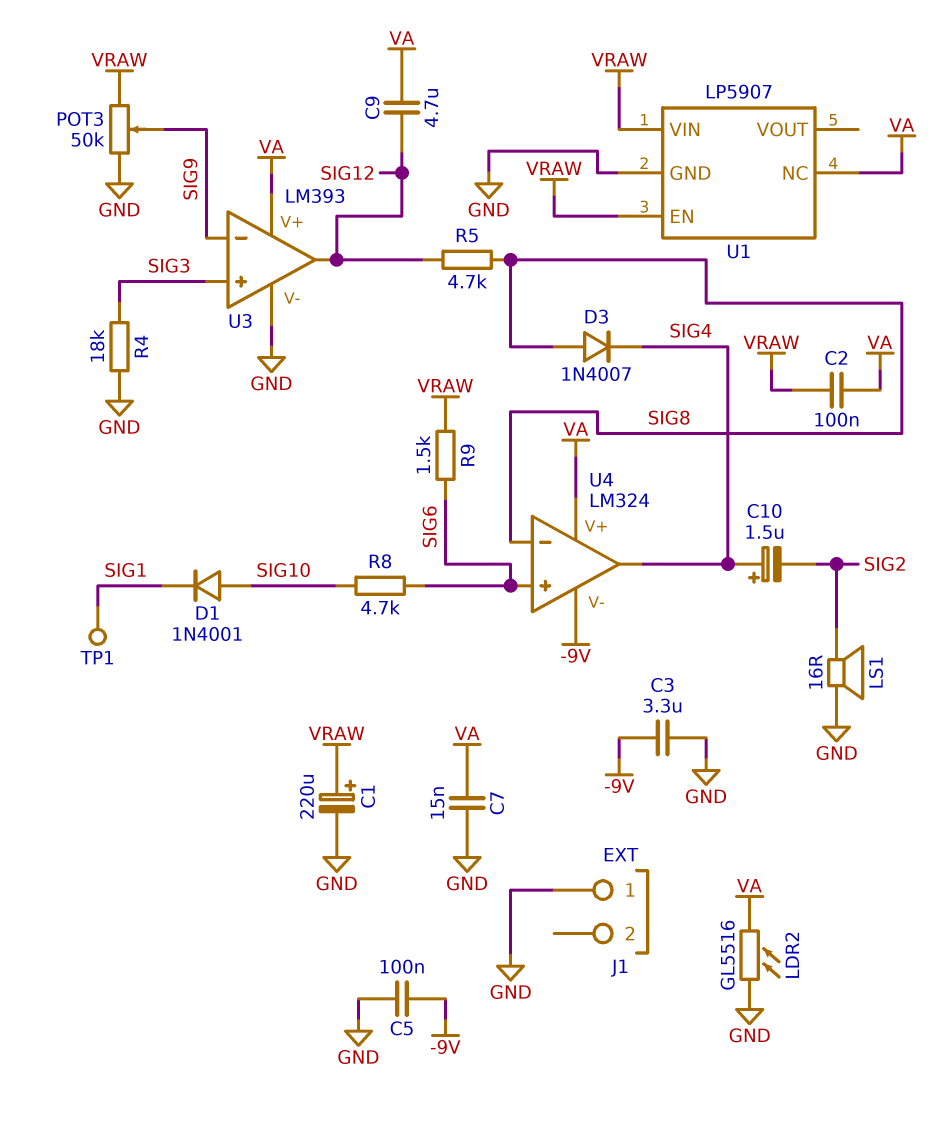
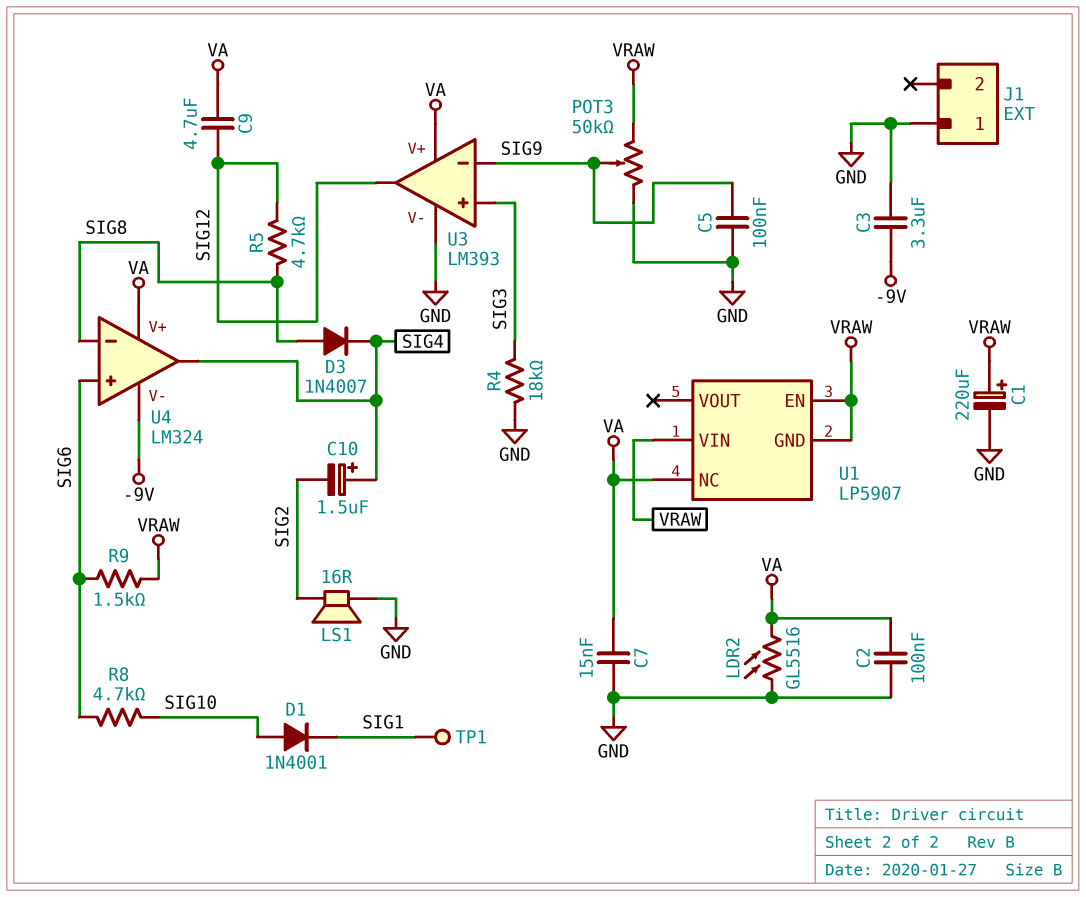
C2: 100nF (VA, VRAW) -> 100nF (GND, VA)
C5: 100nF (-9V, GND) -> 100nF (GND, SIG9)
U1 pin GND: GND -> VRAW

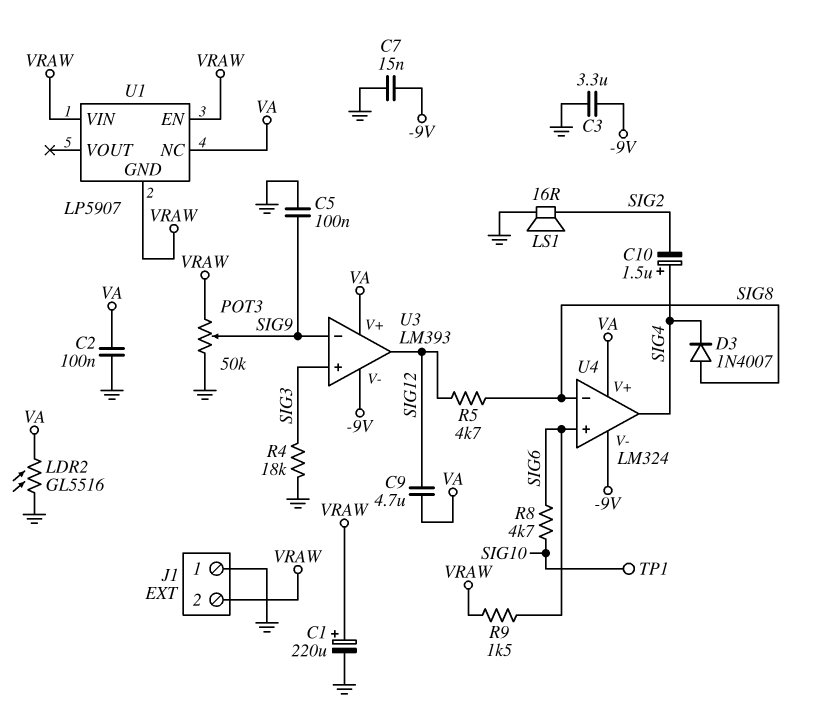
C7: 15nF (GND, VA) -> 15nF (-9V, GND)
D1: diode 1N4001 (A SIG10, K SIG1) -> none
J1 pin 2: none -> VRAW
TP1: test point (SIG1) -> test point (SIG10)
U3 pin V-: GND -> -9V

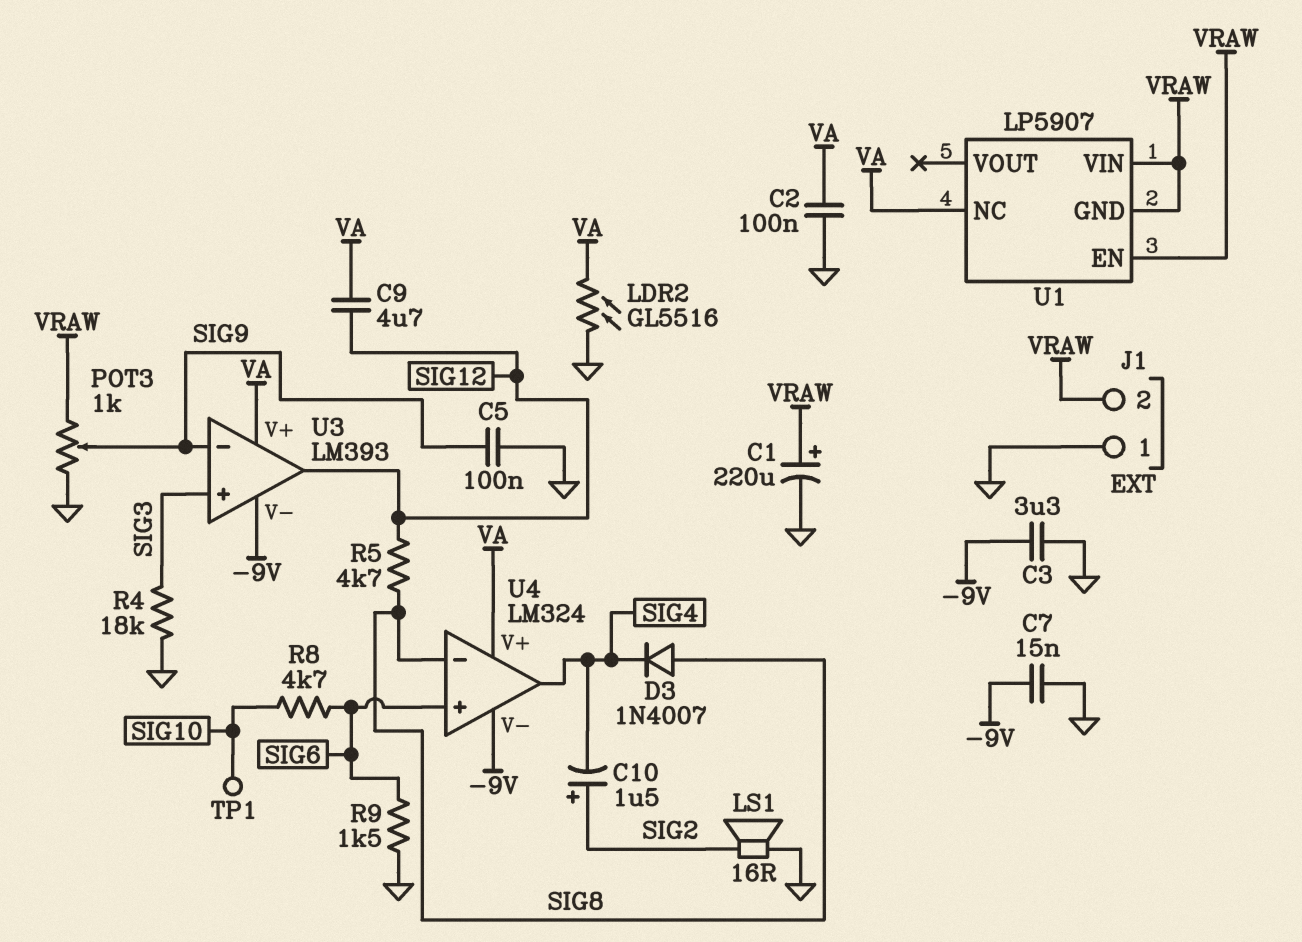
C10: 1.5uF (plus SIG4, minus SIG2) -> 1.5uF (plus SIG2, minus SIG4)
POT3: 50k (GND, VRAW, wiper SIG9) -> 1k (GND, VRAW, wiper SIG9)
R9: 1.5k (SIG6, VRAW) -> 1.5k (GND, SIG6)

